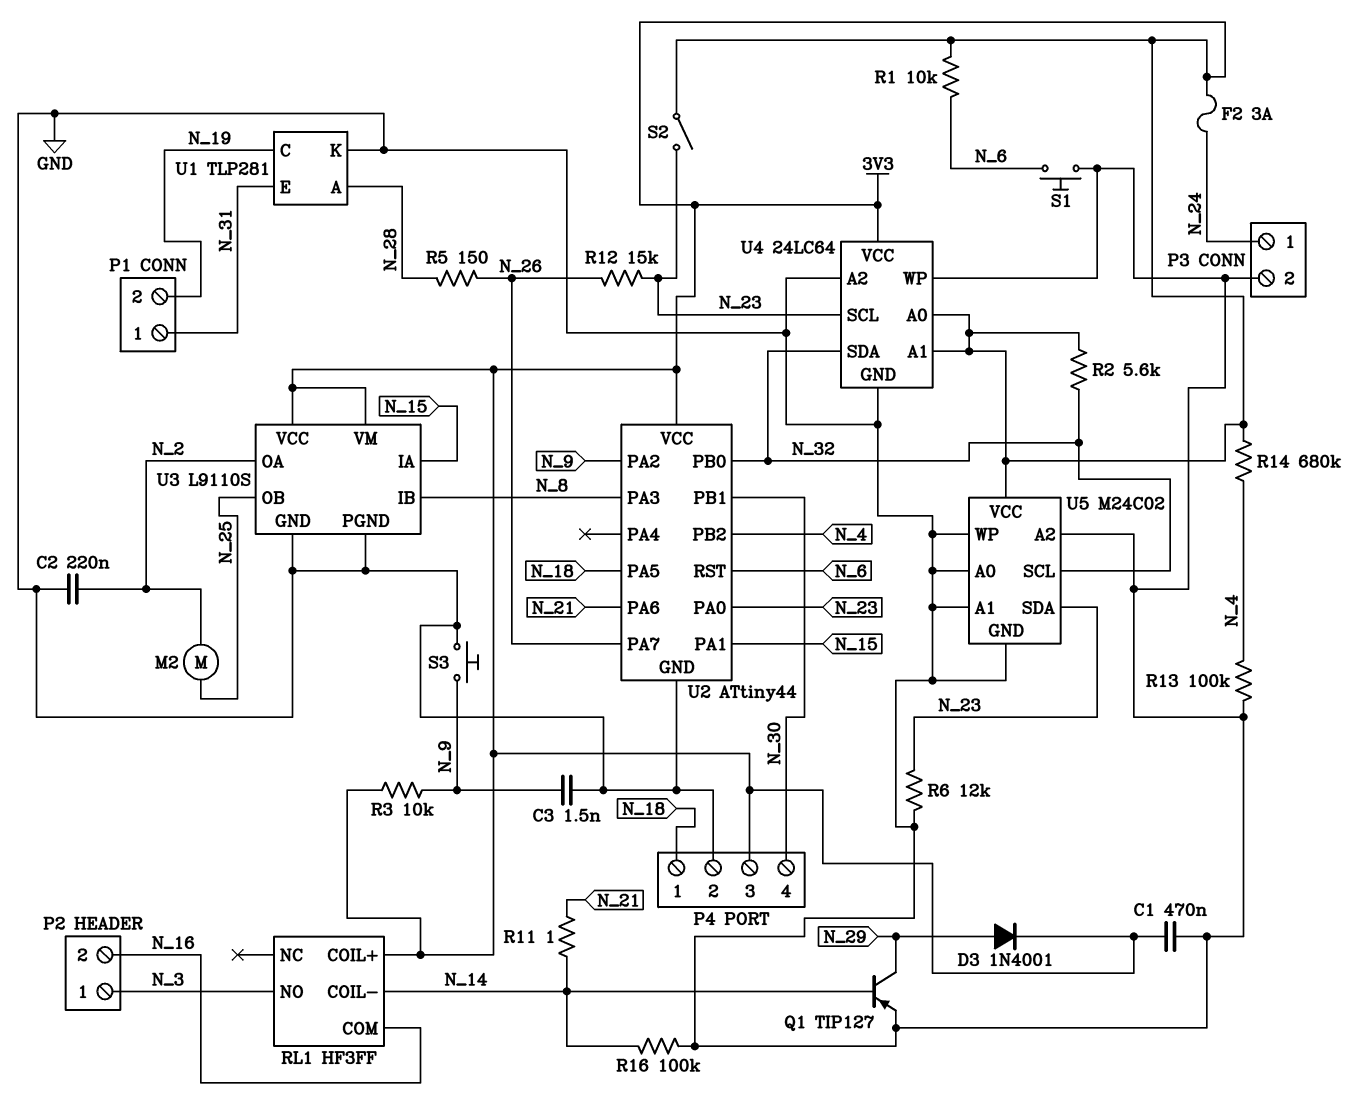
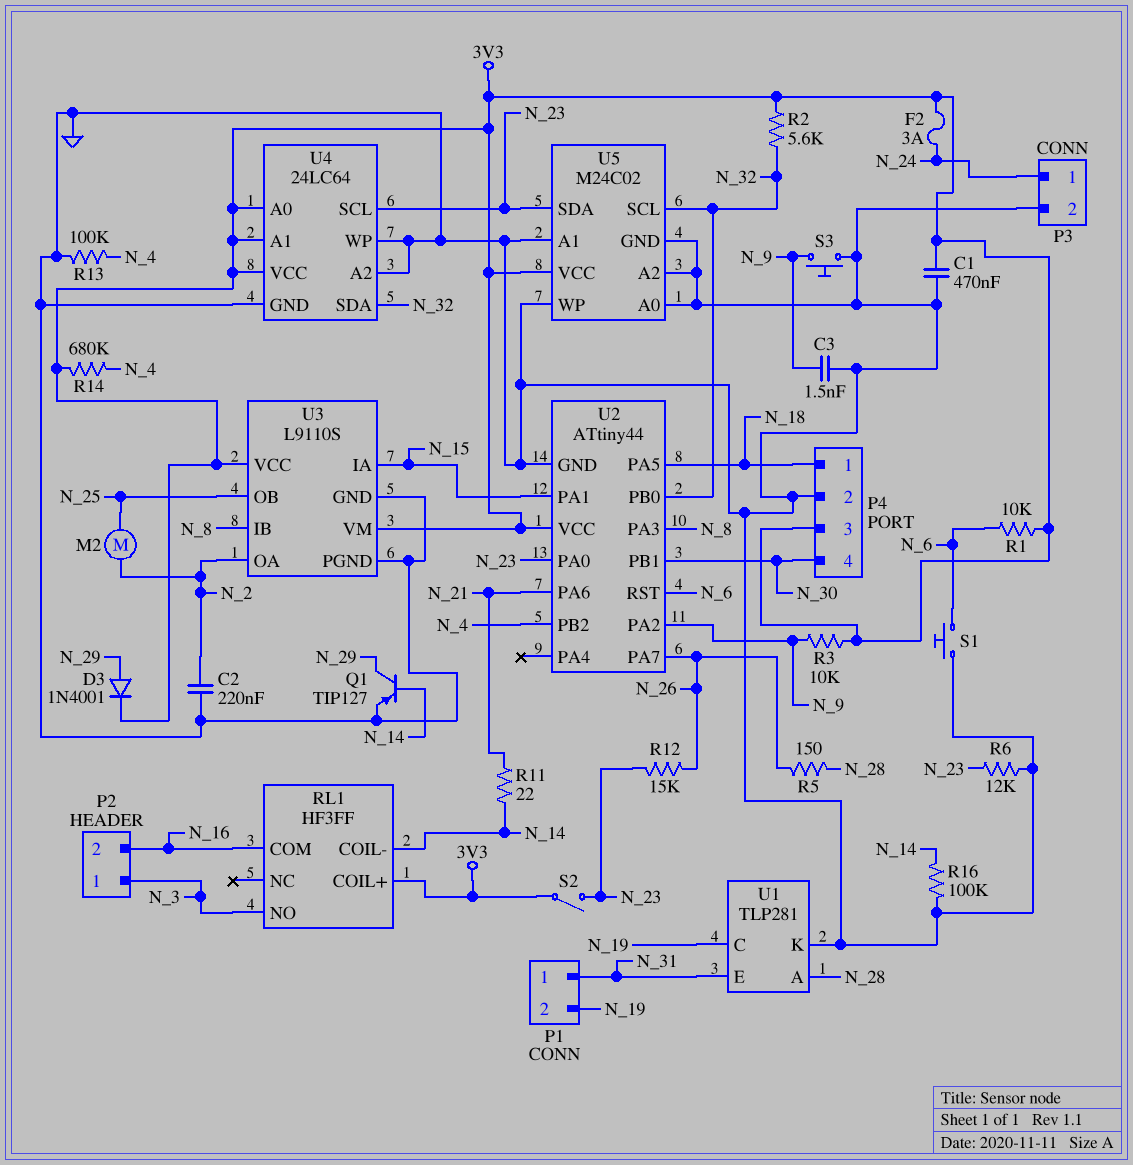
R11: 1 (N_14, N_21) -> 22 (N_14, N_21)

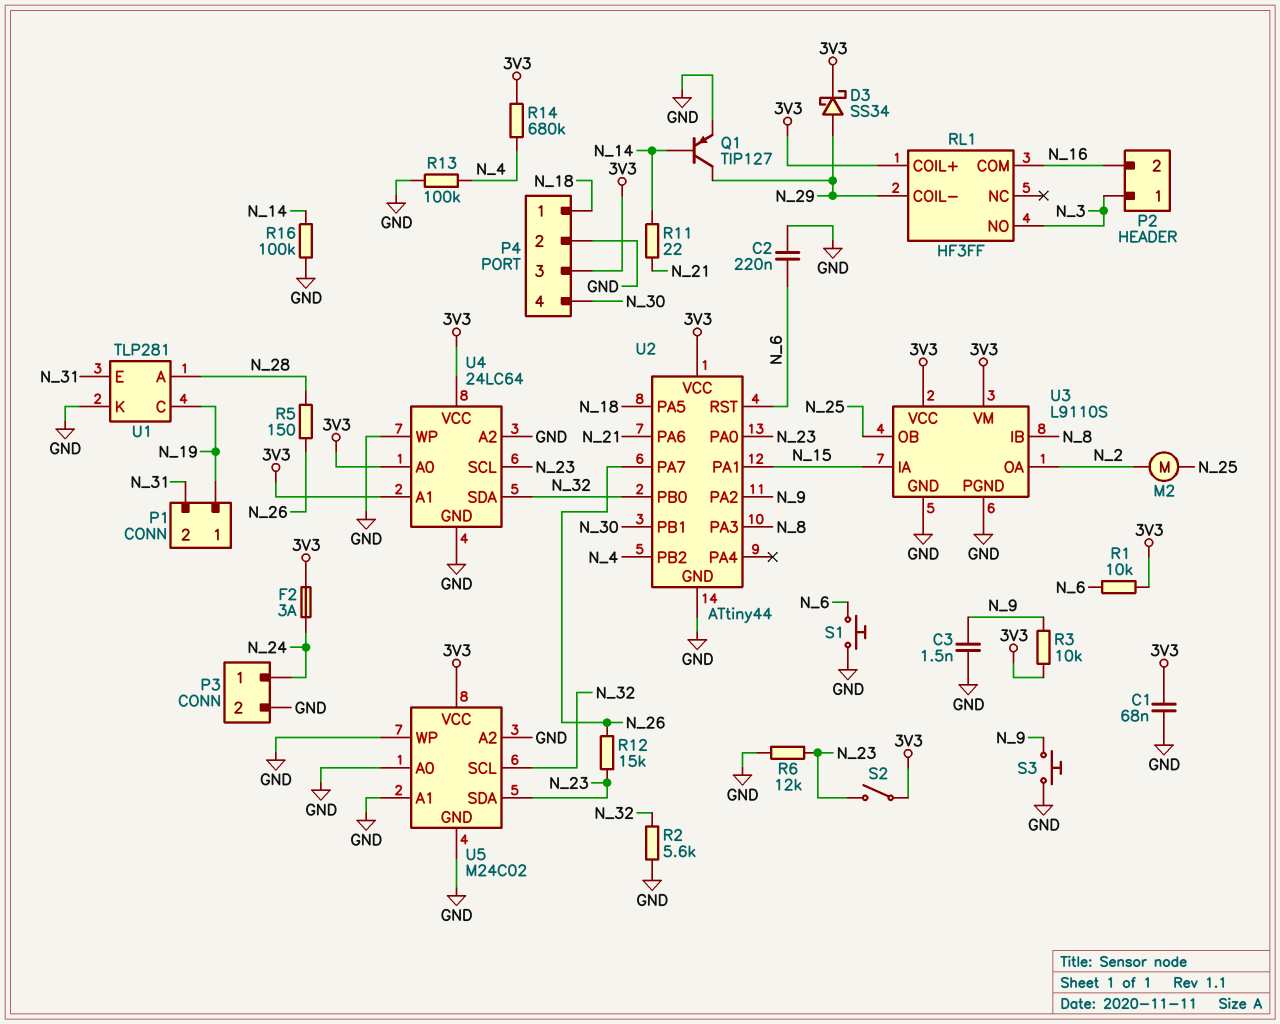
C1: 470nF (3V3, GND) -> 68nF (3V3, GND)
C2: 220nF (GND, N_2) -> 220nF (GND, N_6)
D3: diode 1N4001 (A N_29, K 3V3) -> schottky SS34 (A N_29, K 3V3)
P1 pin 1: N_31 -> N_19
P1 pin 2: N_19 -> N_31
R2: 5.6k (3V3, N_32) -> 5.6k (GND, N_32)
RL1 pin COIL-: N_14 -> N_29

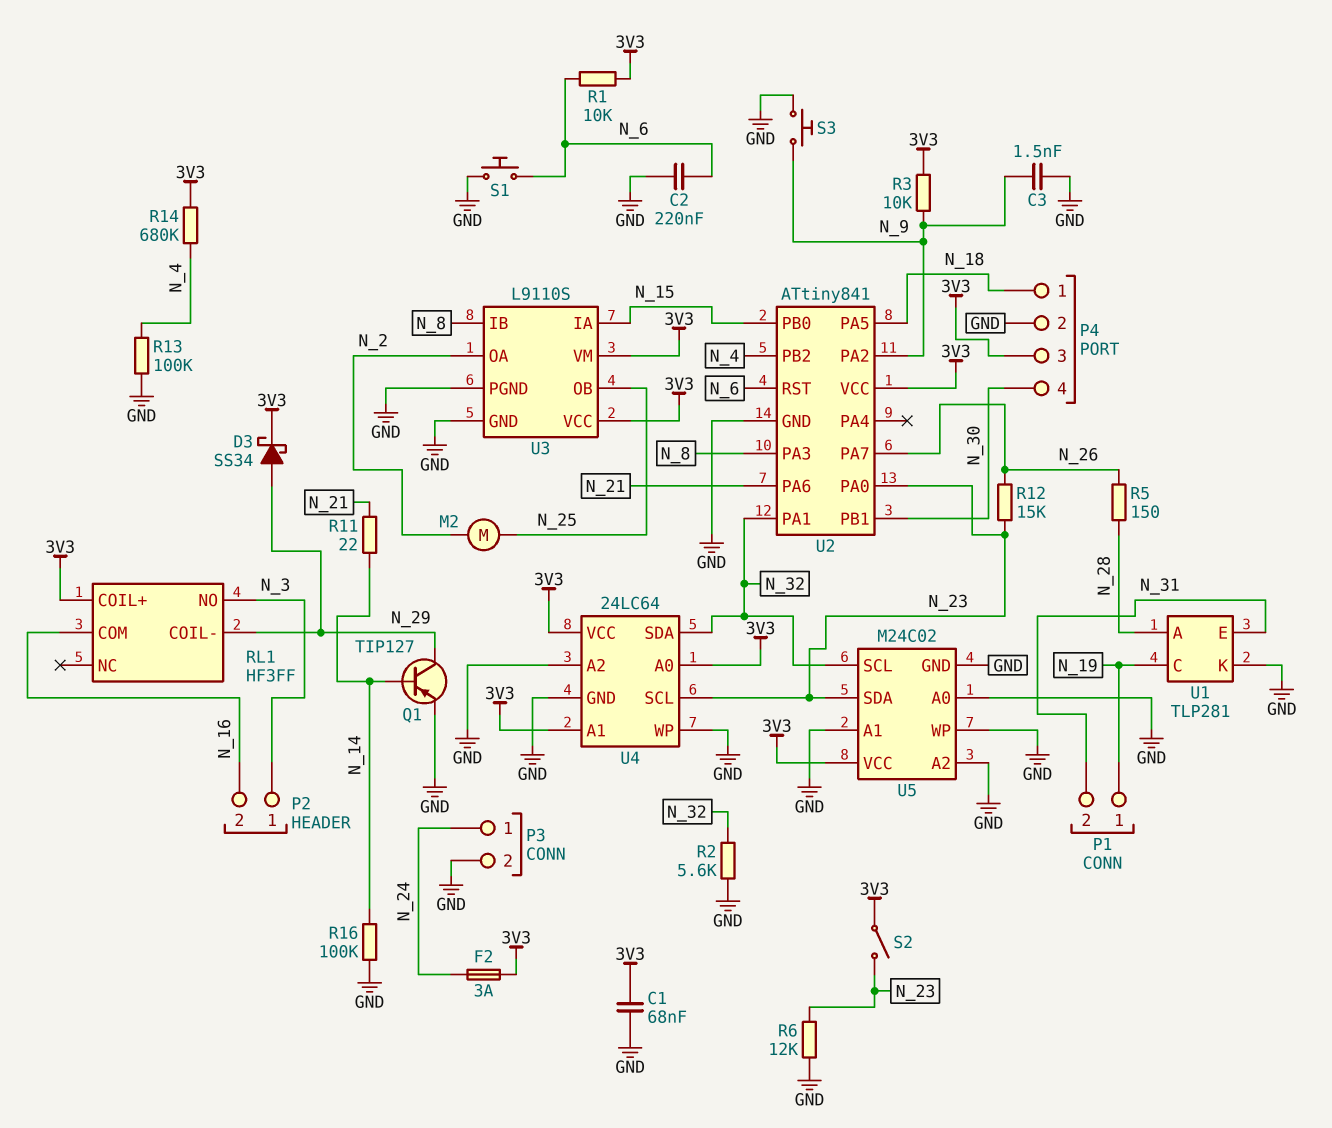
U2: ATtiny44 -> ATtiny841
U2 pin PA1: N_15 -> N_32
U2 pin PB0: N_32 -> N_15

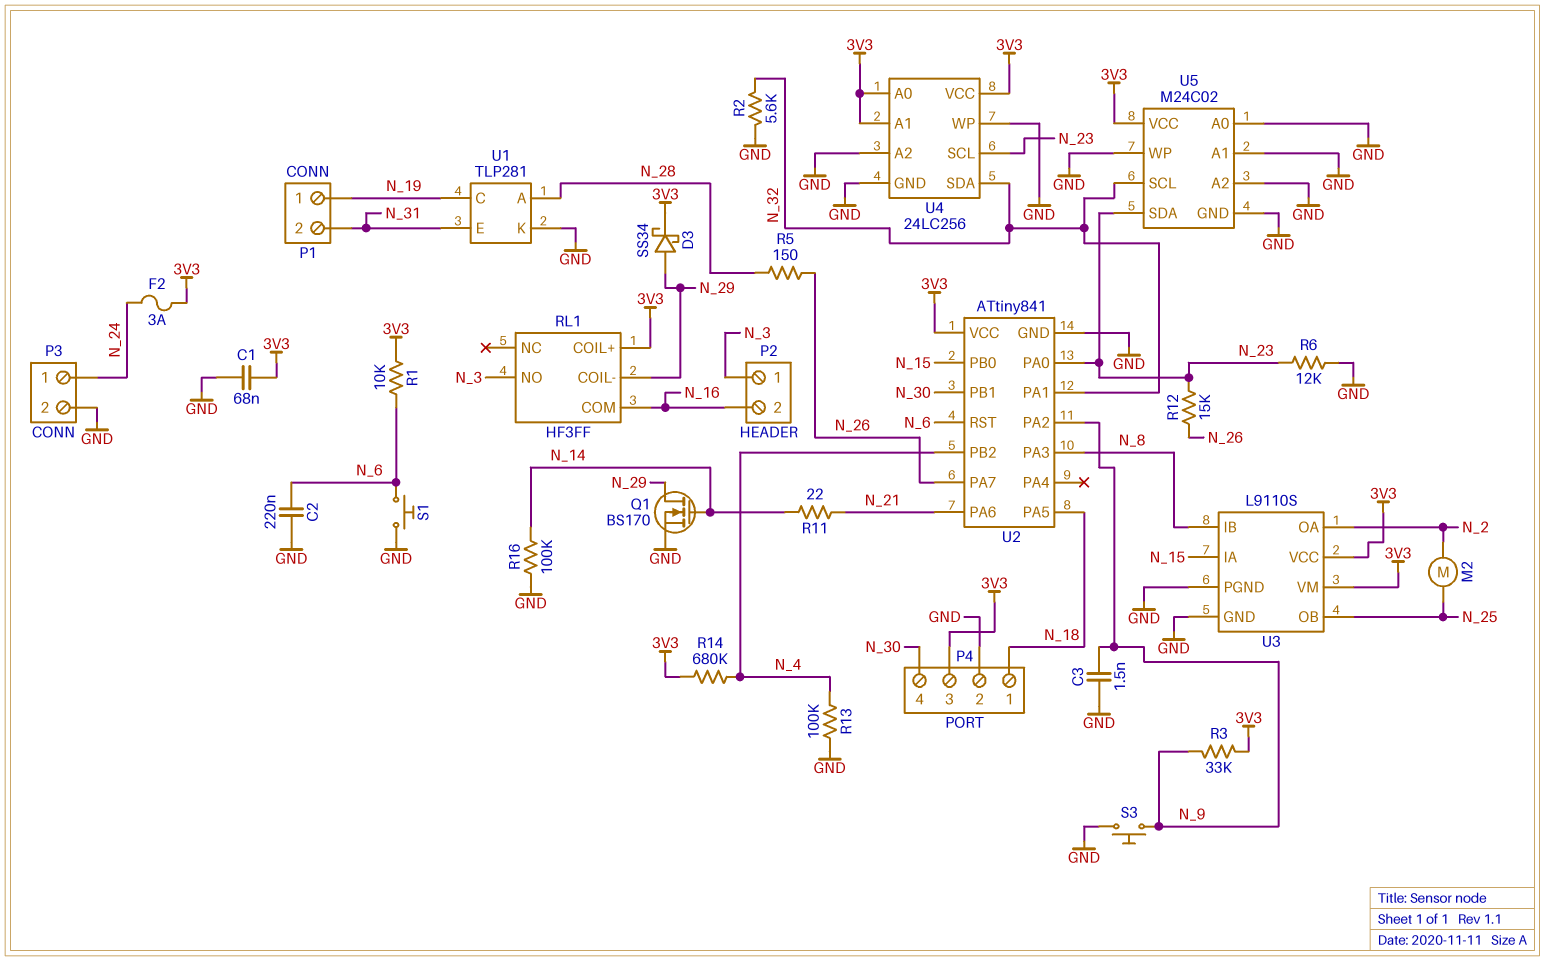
Q1: PNP TIP127 (B N_14, C N_29, E GND) -> NMOS BS170 (G N_14, D N_29, S GND)
R3: 10k (3V3, N_9) -> 33k (3V3, N_9)
S2: switch (3V3, N_23) -> none
U4: 24LC64 -> 24LC256

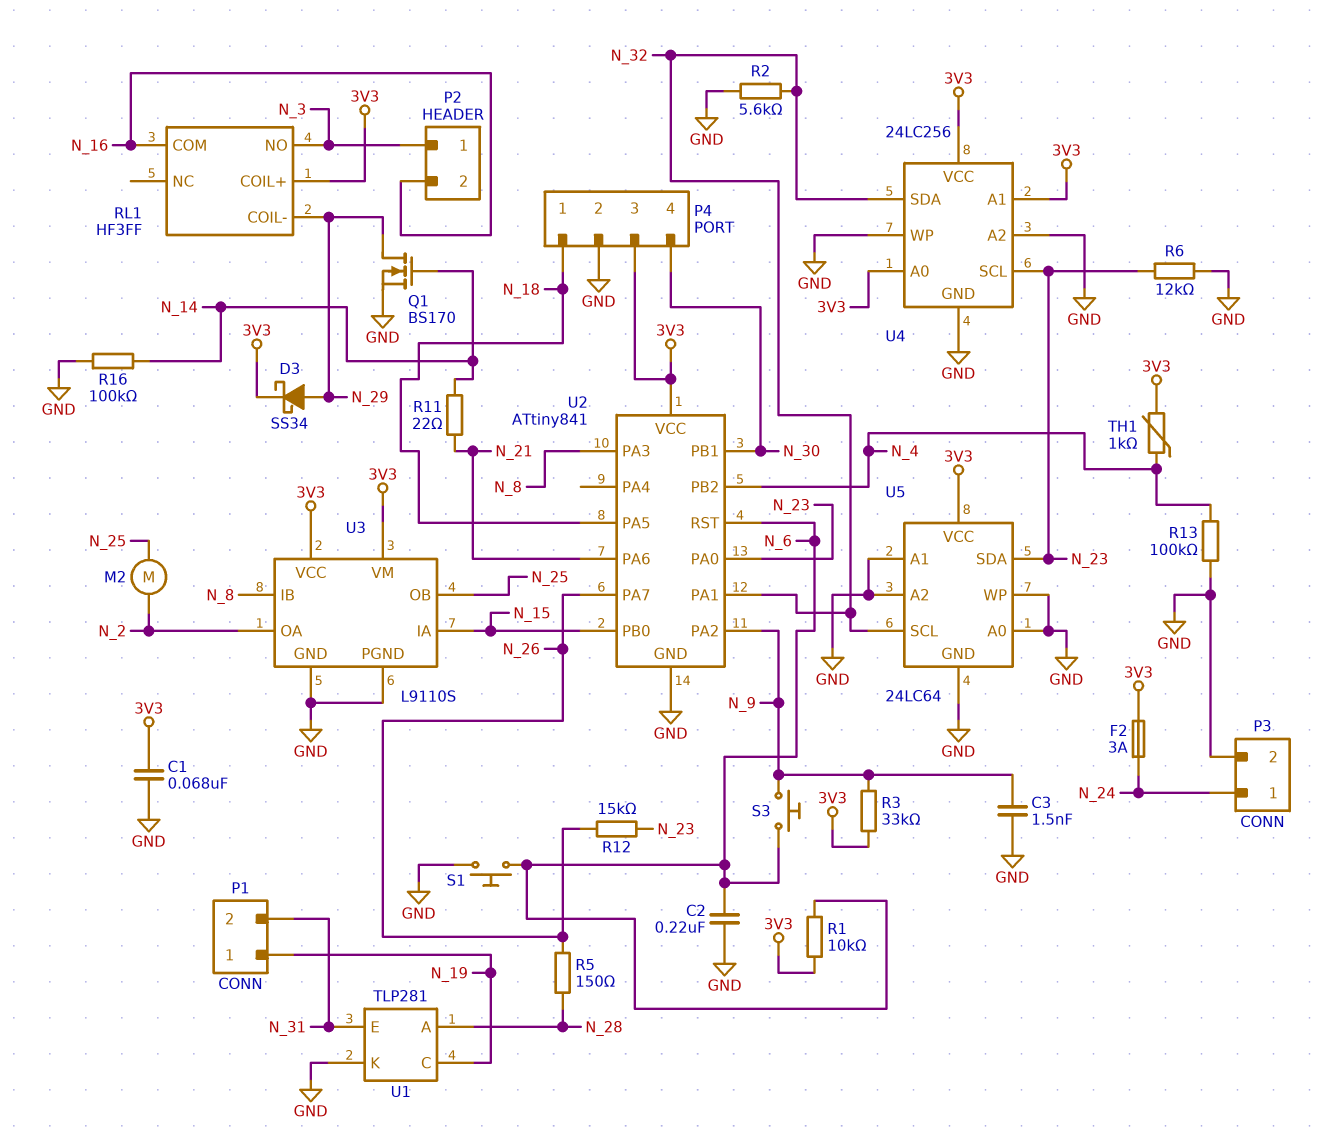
R14: 680k (3V3, N_4) -> none
S3: button (GND, N_9) -> button (N_6, N_9)
TH1: none -> 1k (3V3, N_4)
U5: M24C02 -> 24LC64

